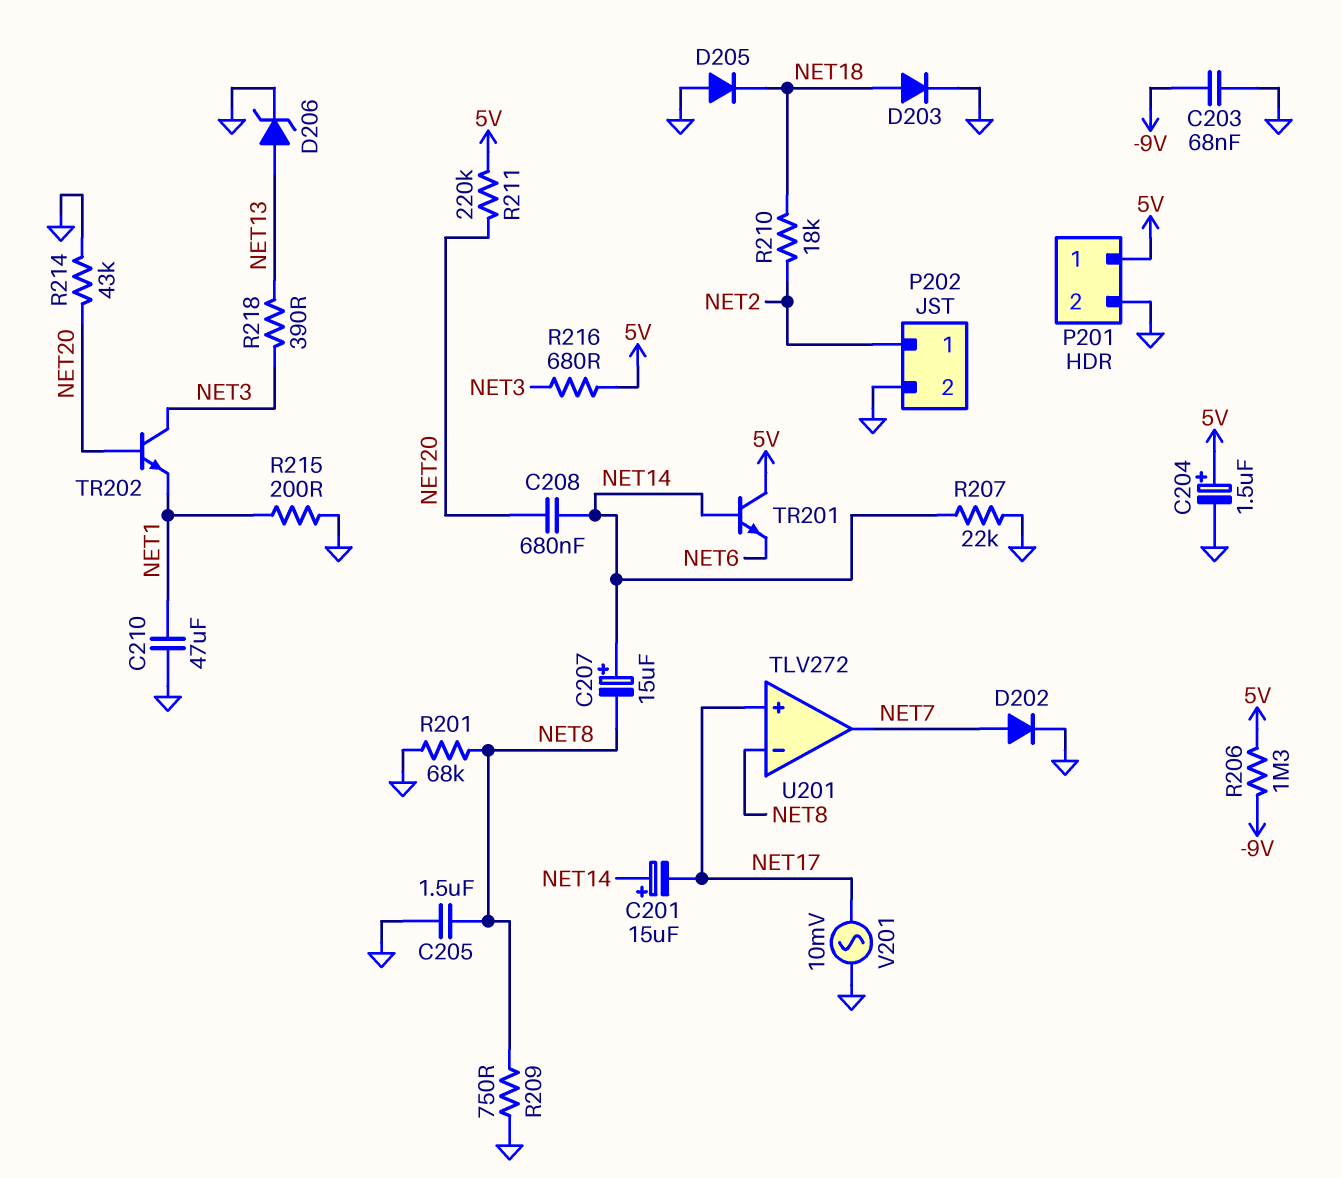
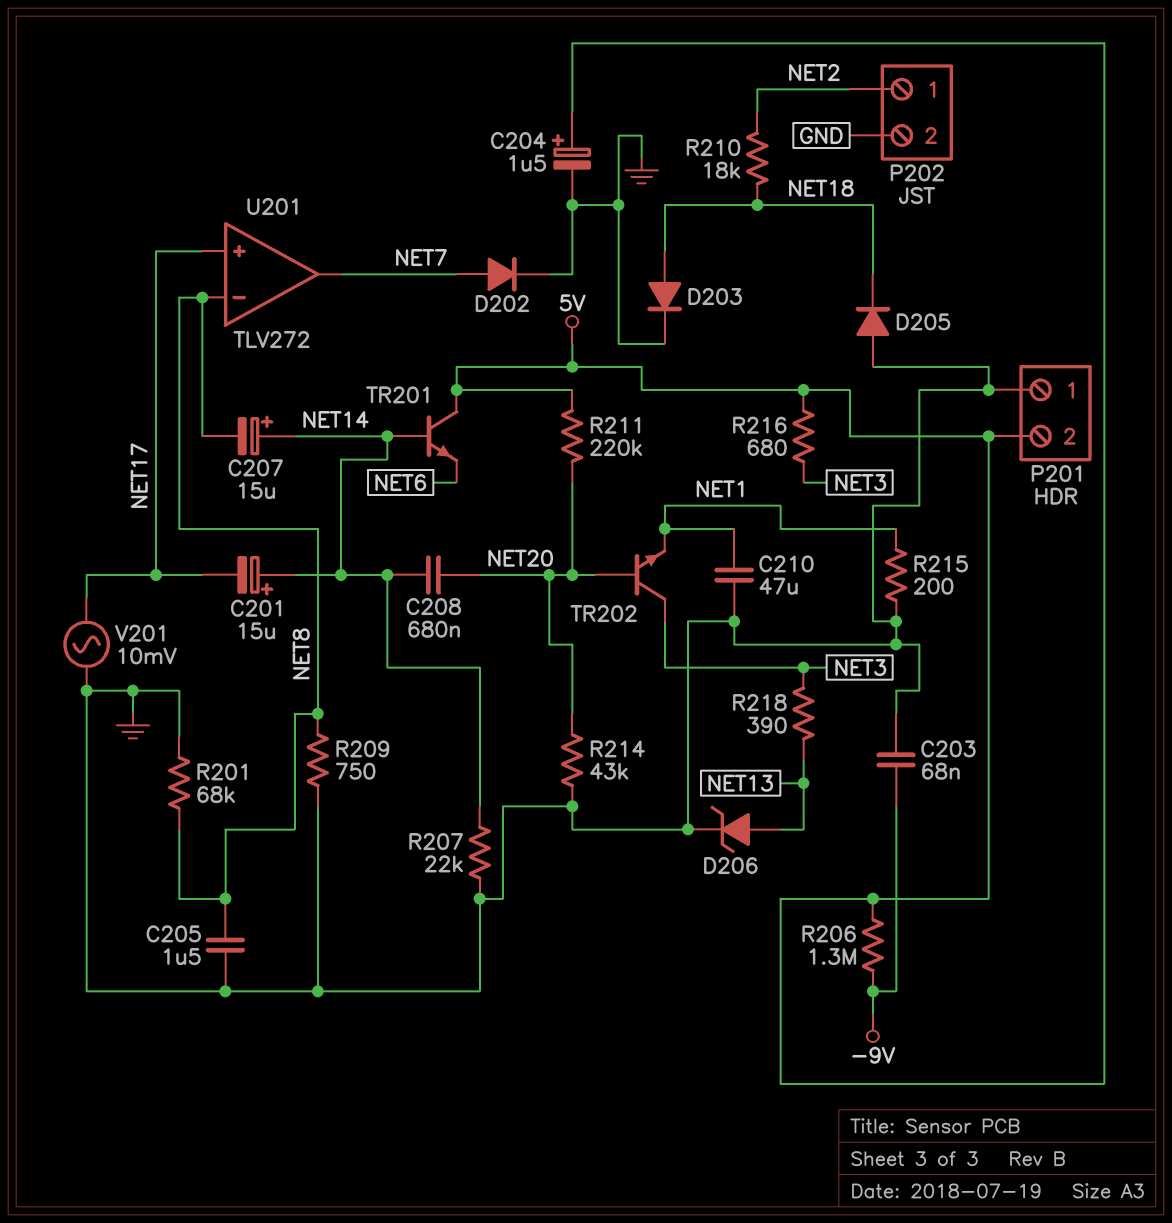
P201 pin 1: 5V -> GND
P201 pin 2: GND -> 5V

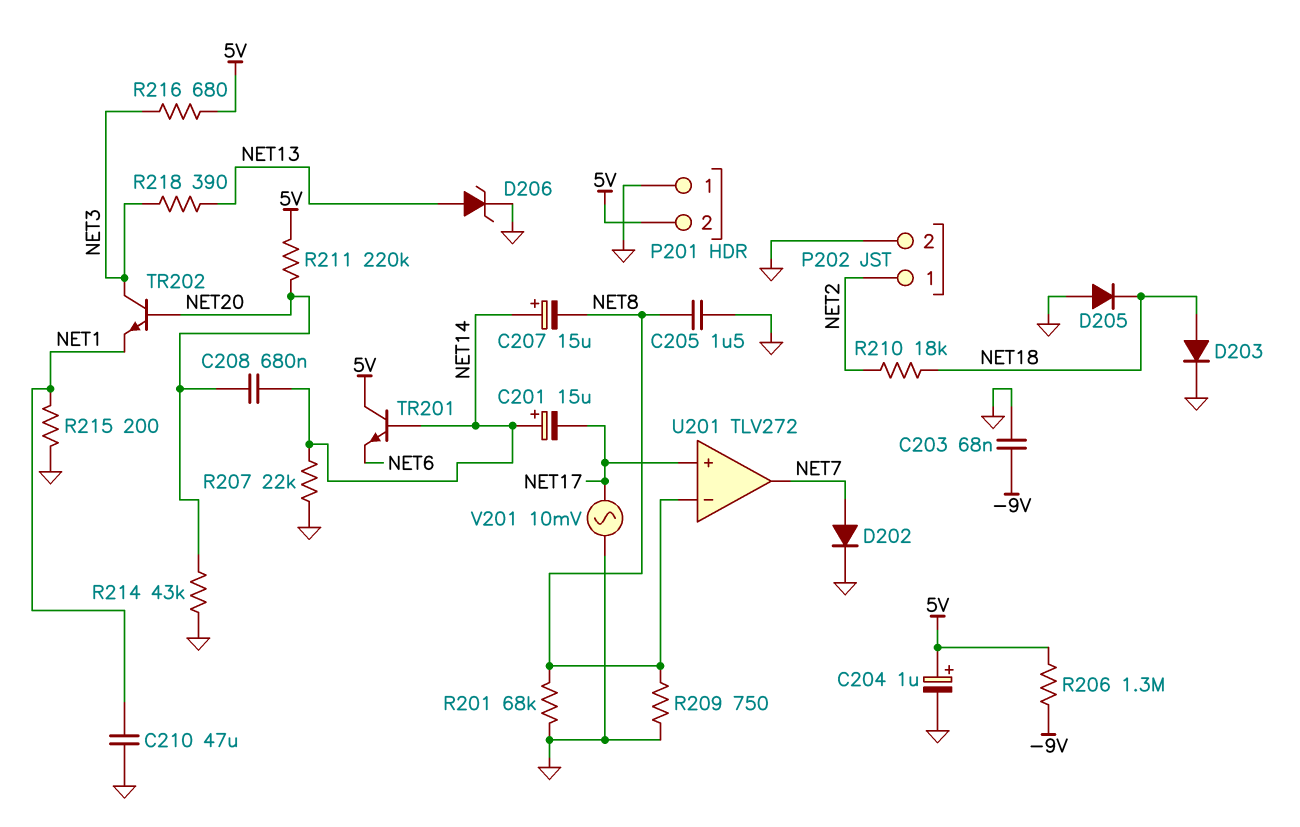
C204: 1.5uF (plus 5V, minus GND) -> 1uF (plus 5V, minus GND)

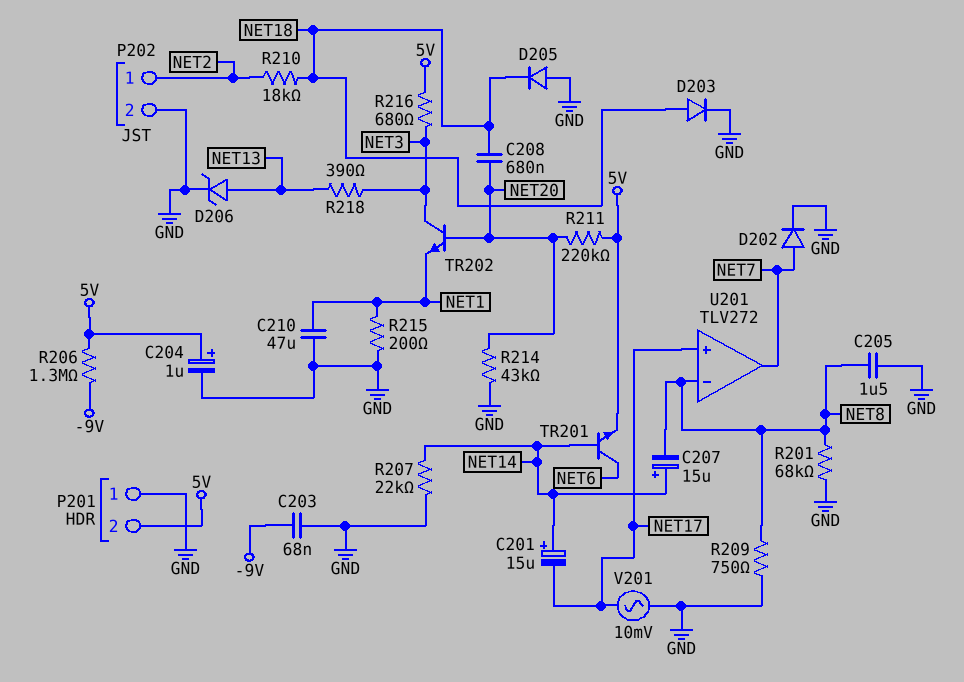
C208: 680nF (NET14, NET20) -> 680nF (NET18, NET20)
TR201: NPN (B NET14, C 5V, E NET6) -> NPN (B NET14, C NET6, E 5V)

